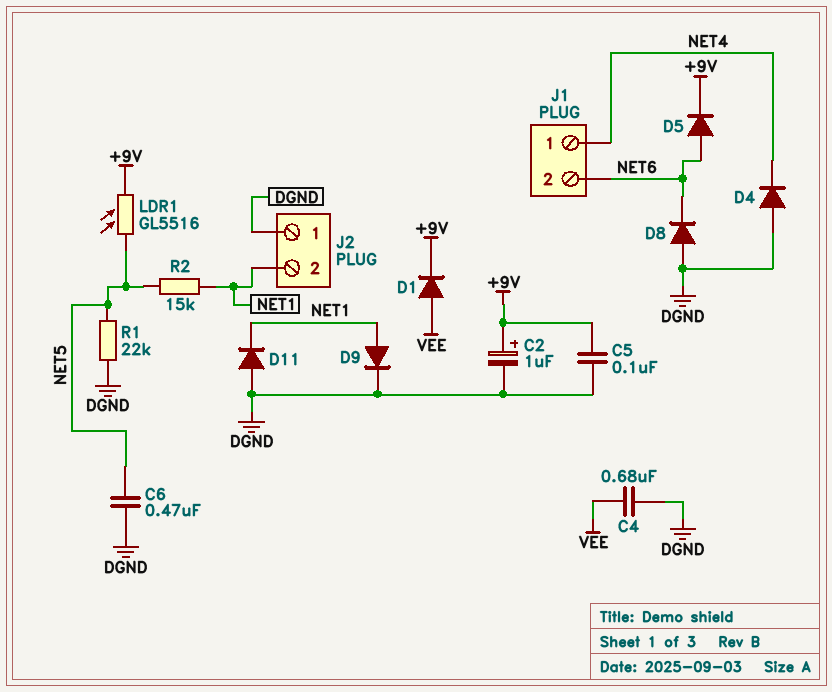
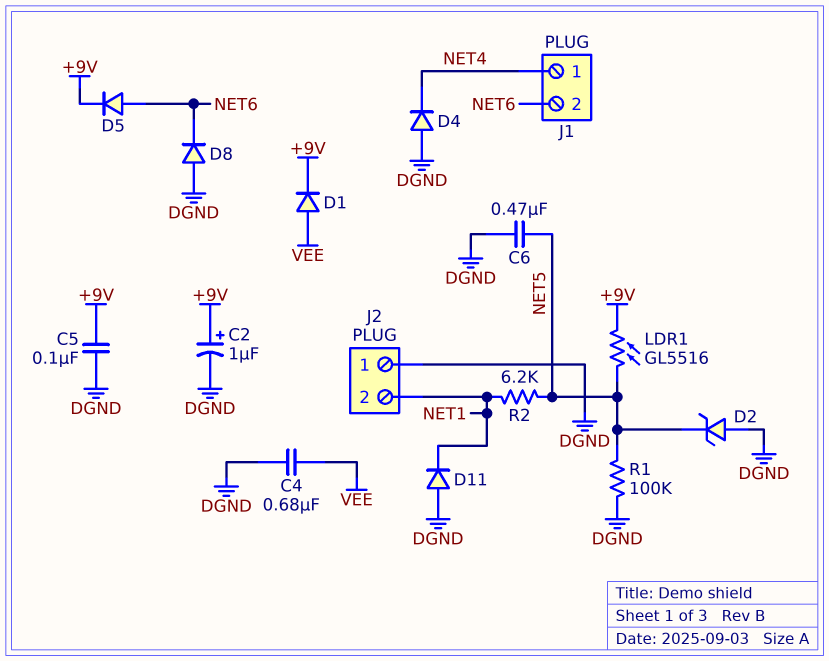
D2: none -> zener (A DGND, K NET5)
D9: diode (A NET1, K DGND) -> none
R1: 22k (DGND, NET5) -> 100k (DGND, NET5)
R2: 15k (NET1, NET5) -> 6.2k (NET1, NET5)

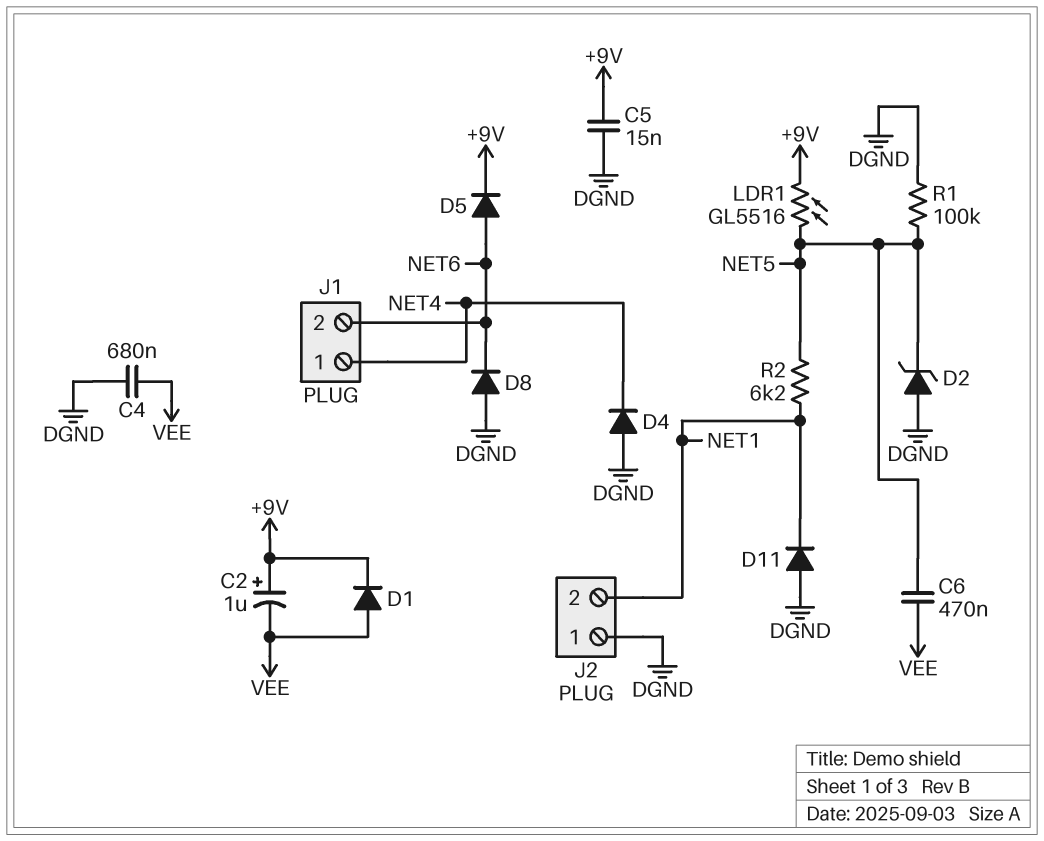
C2: 1uF (plus +9V, minus DGND) -> 1uF (plus +9V, minus VEE)
C5: 100nF (+9V, DGND) -> 15nF (+9V, DGND)
C6: 470nF (DGND, NET5) -> 470nF (NET5, VEE)

